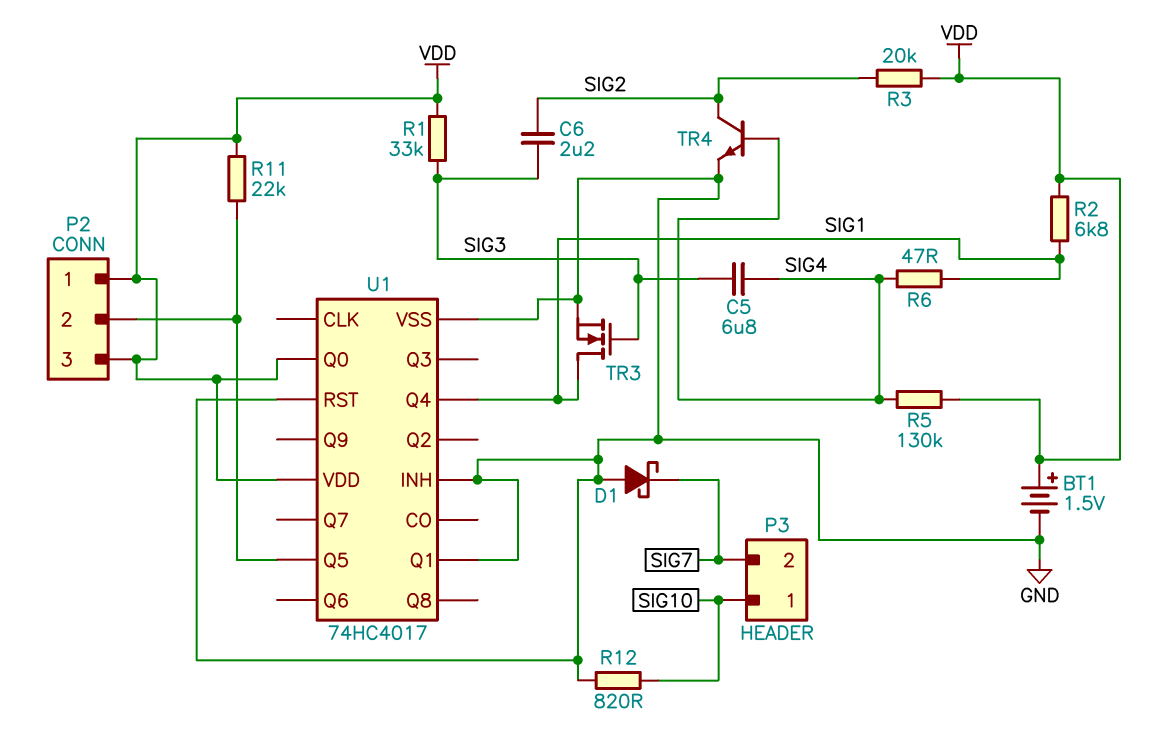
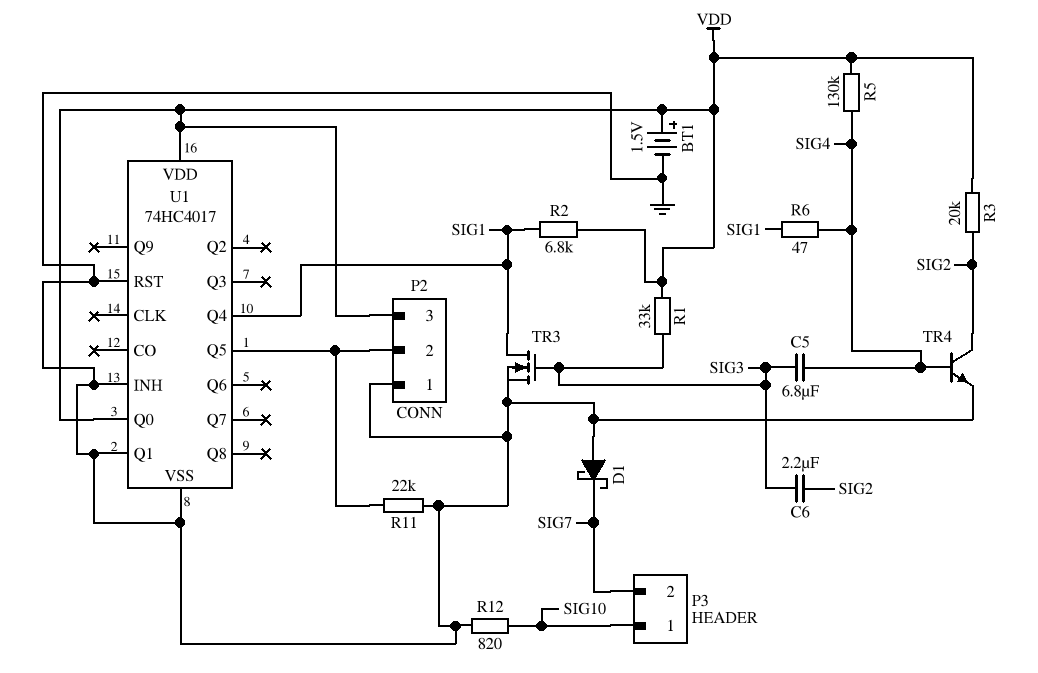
P2 pin 1: VDD -> GND
R11: 22k (P2/2, VDD) -> 22k (GND, P2/2)

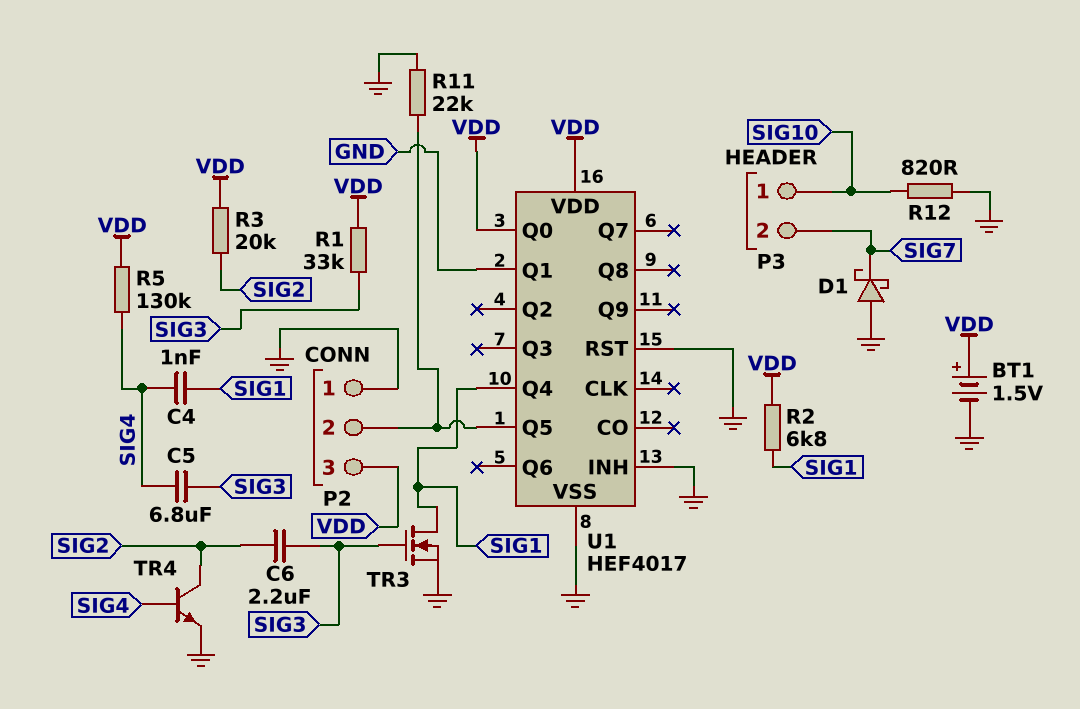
C4: none -> 1nF (SIG1, SIG4)
R6: 47 (SIG1, SIG4) -> none
U1: 74HC4017 -> HEF4017

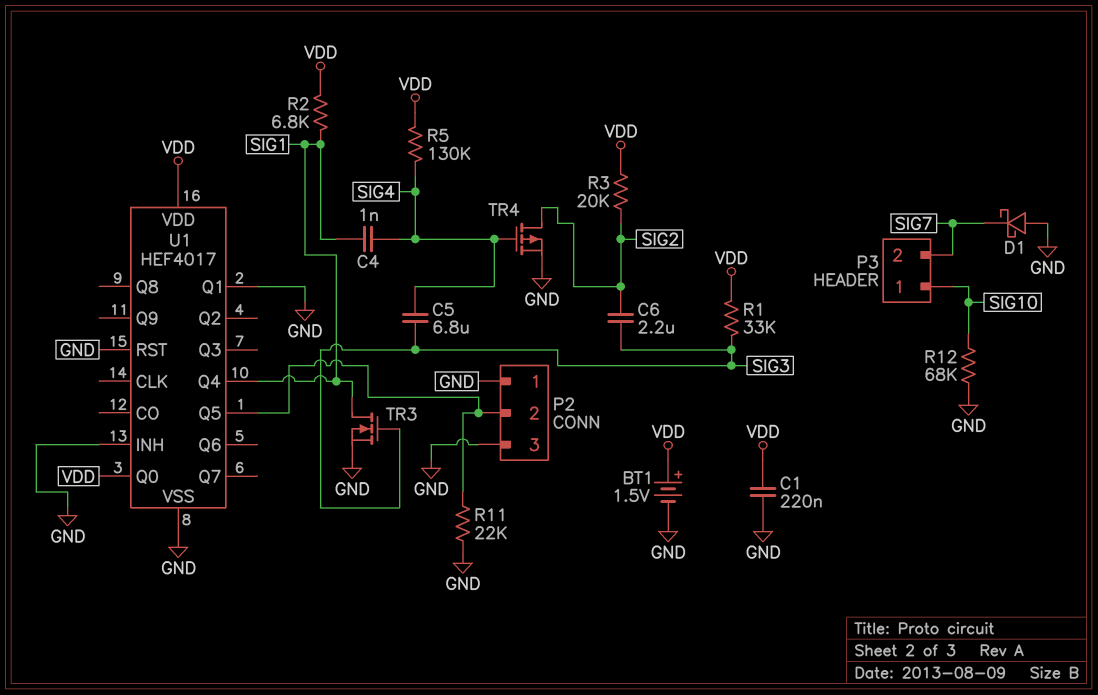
C1: none -> 220nF (GND, VDD)
P2 pin 3: VDD -> GND
R12: 820 (GND, SIG10) -> 68k (GND, SIG10)
TR4: NPN (B SIG4, C SIG2, E GND) -> PMOS (G SIG4, D SIG2, S GND)

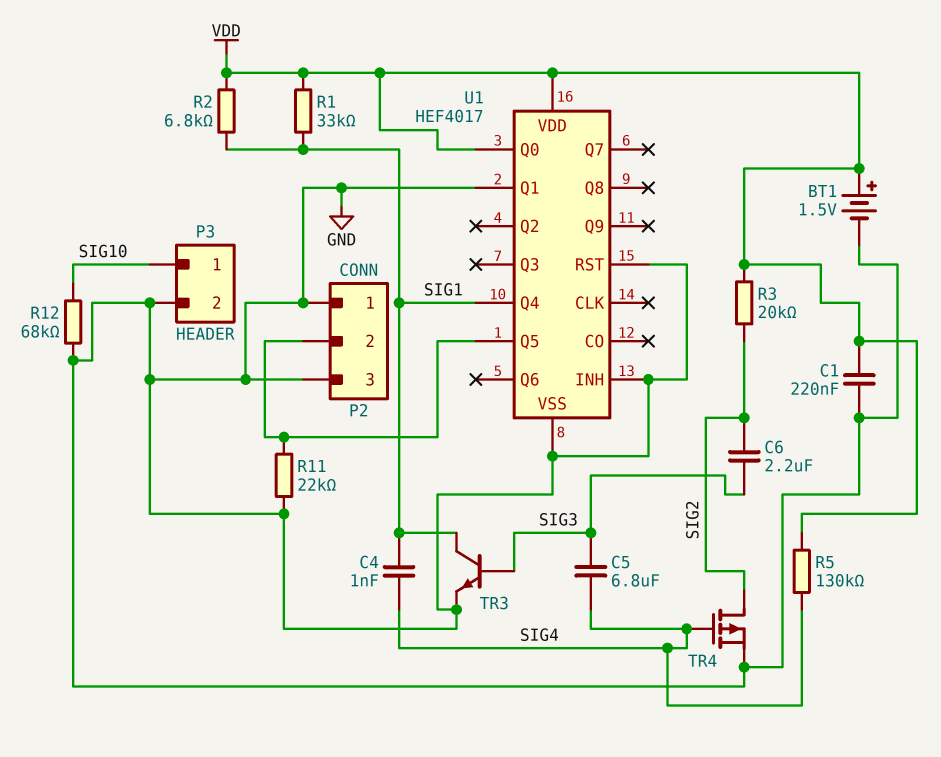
D1: schottky (A GND, K SIG7) -> none
P3 pin 2: SIG7 -> GND
R1: 33k (SIG3, VDD) -> 33k (SIG1, VDD)
TR3: NMOS (G SIG3, D SIG1, S GND) -> NPN (B SIG3, C SIG1, E GND)

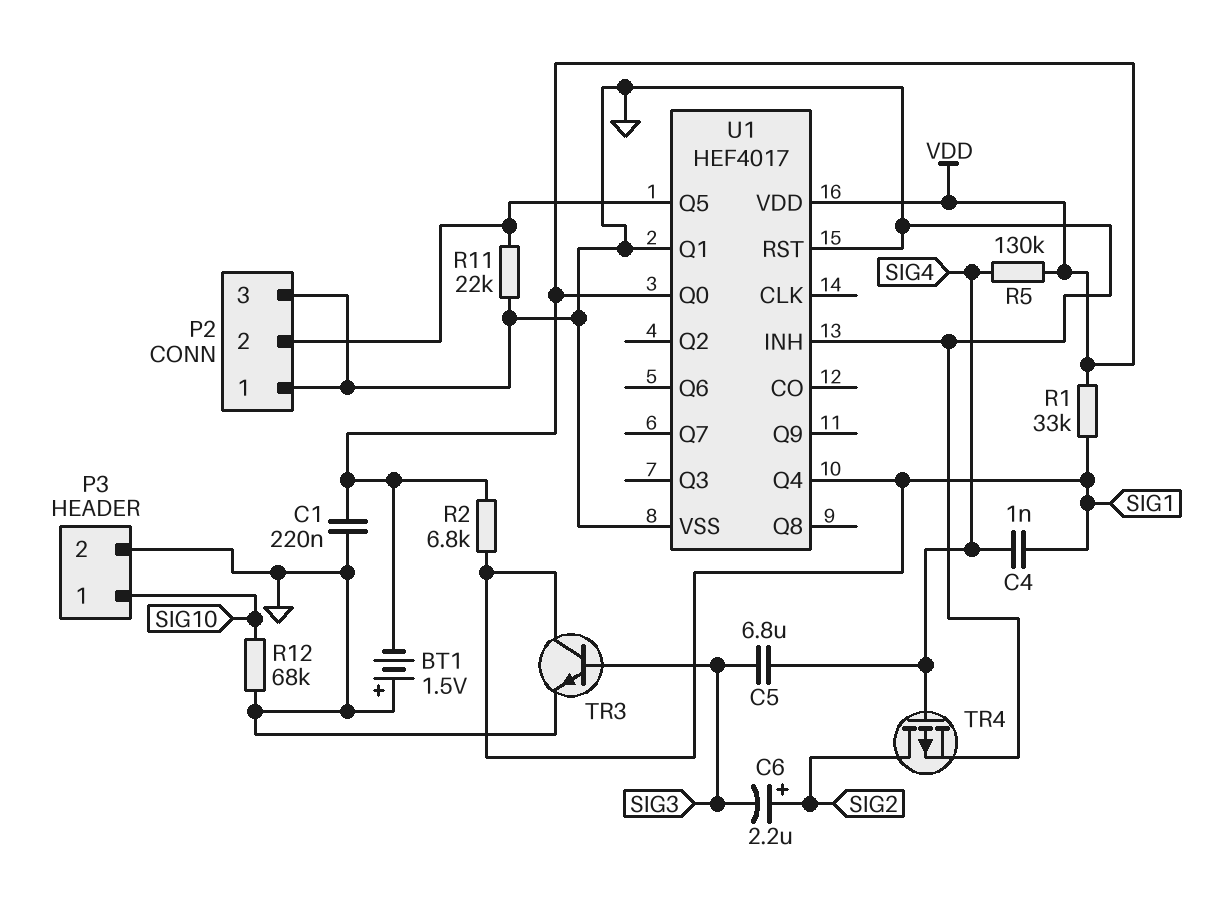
BT1: 1.5V (plus VDD, minus GND) -> 1.5V (plus GND, minus VDD)
C6: 2.2uF (SIG2, SIG3) -> 2.2uF (plus SIG2, minus SIG3)
R3: 20k (SIG2, VDD) -> none

